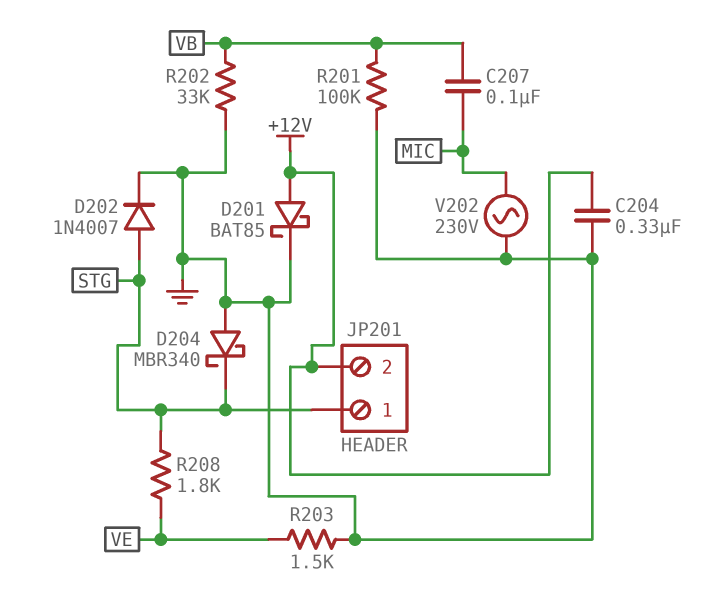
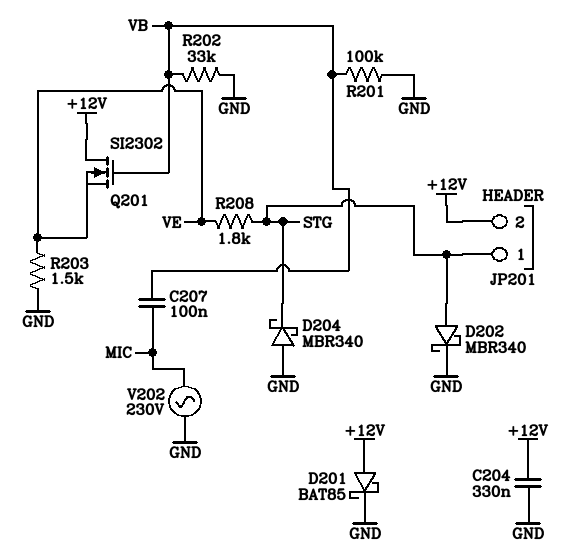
D202: diode 1N4007 (A STG, K GND) -> schottky MBR340 (A STG, K GND)
Q201: none -> NMOS SI2302 (G VB, D +12V, S VE)

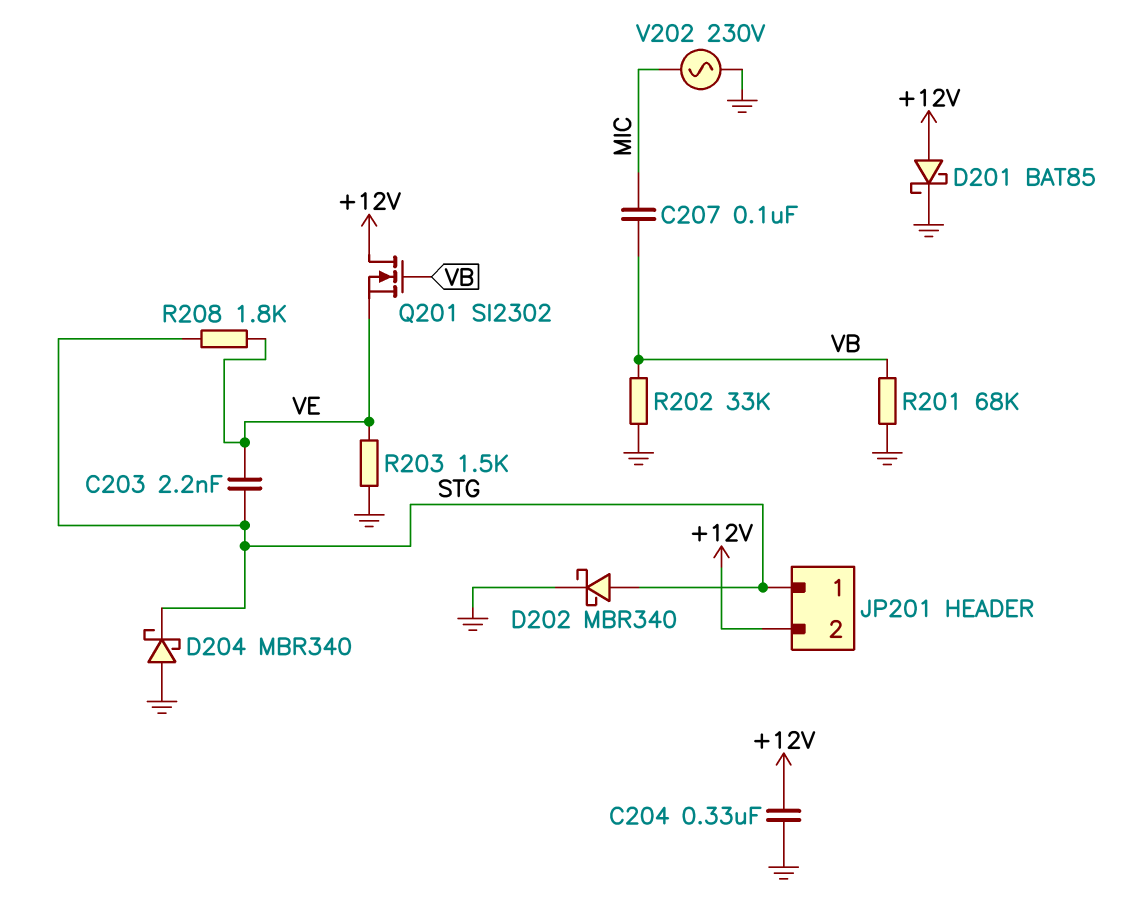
C203: none -> 2.2nF (STG, VE)
R201: 100k (GND, VB) -> 68k (GND, VB)

